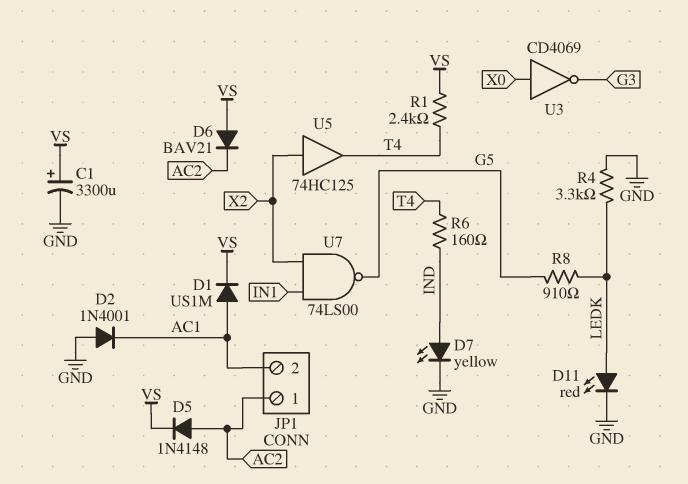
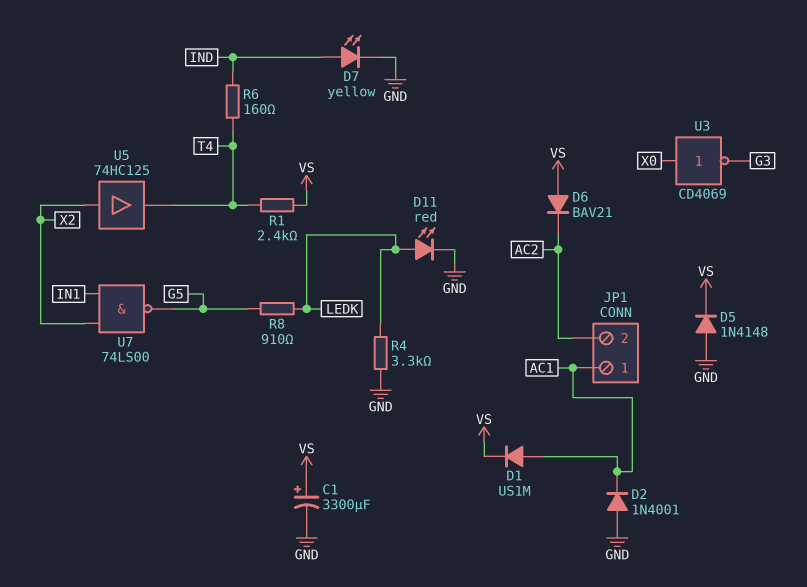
D5: diode 1N4148 (A AC2, K VS) -> diode 1N4148 (A GND, K VS)
JP1 pin 1: AC2 -> AC1
JP1 pin 2: AC1 -> AC2

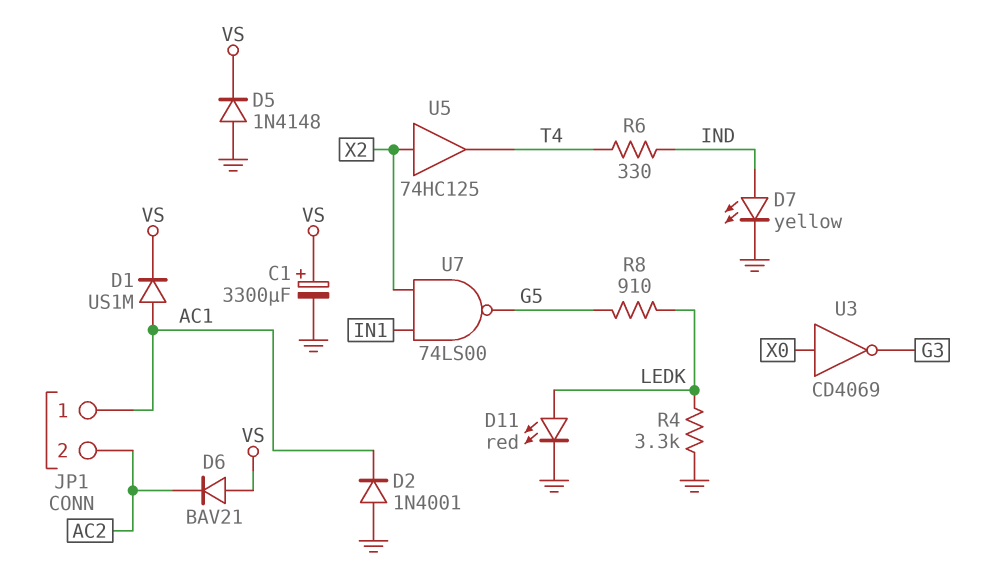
R1: 2.4k (T4, VS) -> none
R6: 160 (IND, T4) -> 330 (IND, T4)

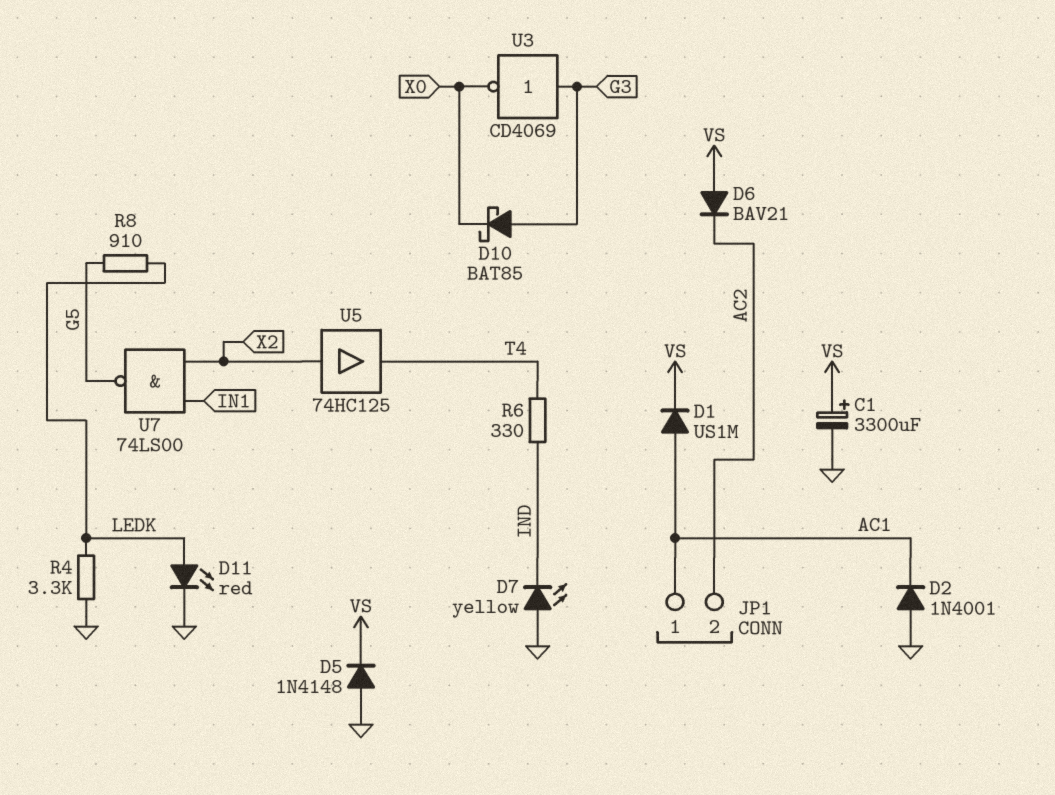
D7: LED yellow (A IND, K GND) -> LED yellow (A GND, K IND)
D10: none -> schottky BAT85 (A G3, K X0)
U3: NOT CD4069 (in X0, out G3) -> NOT CD4069 (in G3, out X0)

